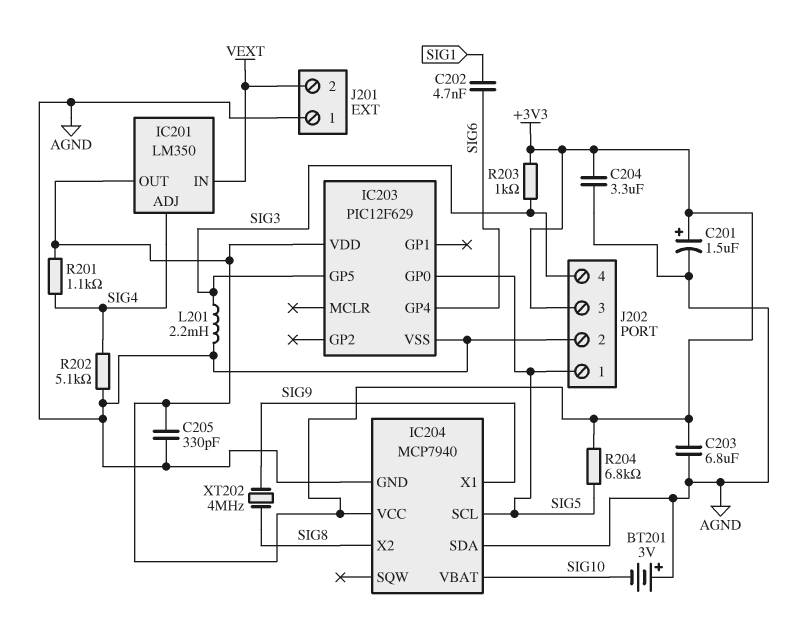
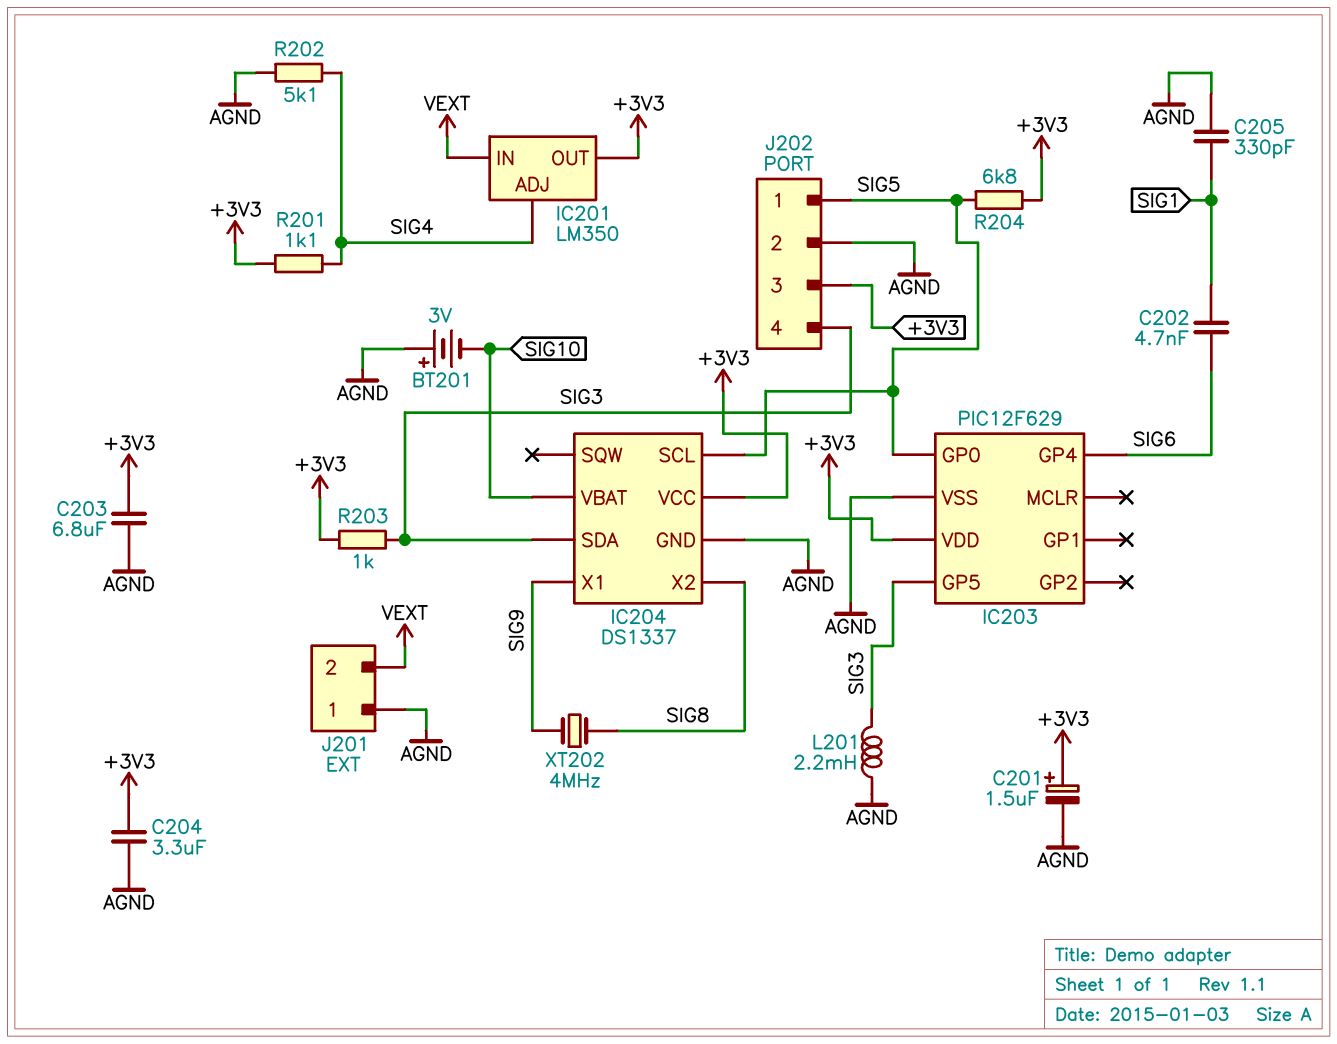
C205: 330pF (+3V3, AGND) -> 330pF (AGND, SIG1)
IC204: MCP7940 -> DS1337
IC204 pin SDA: AGND -> SIG3

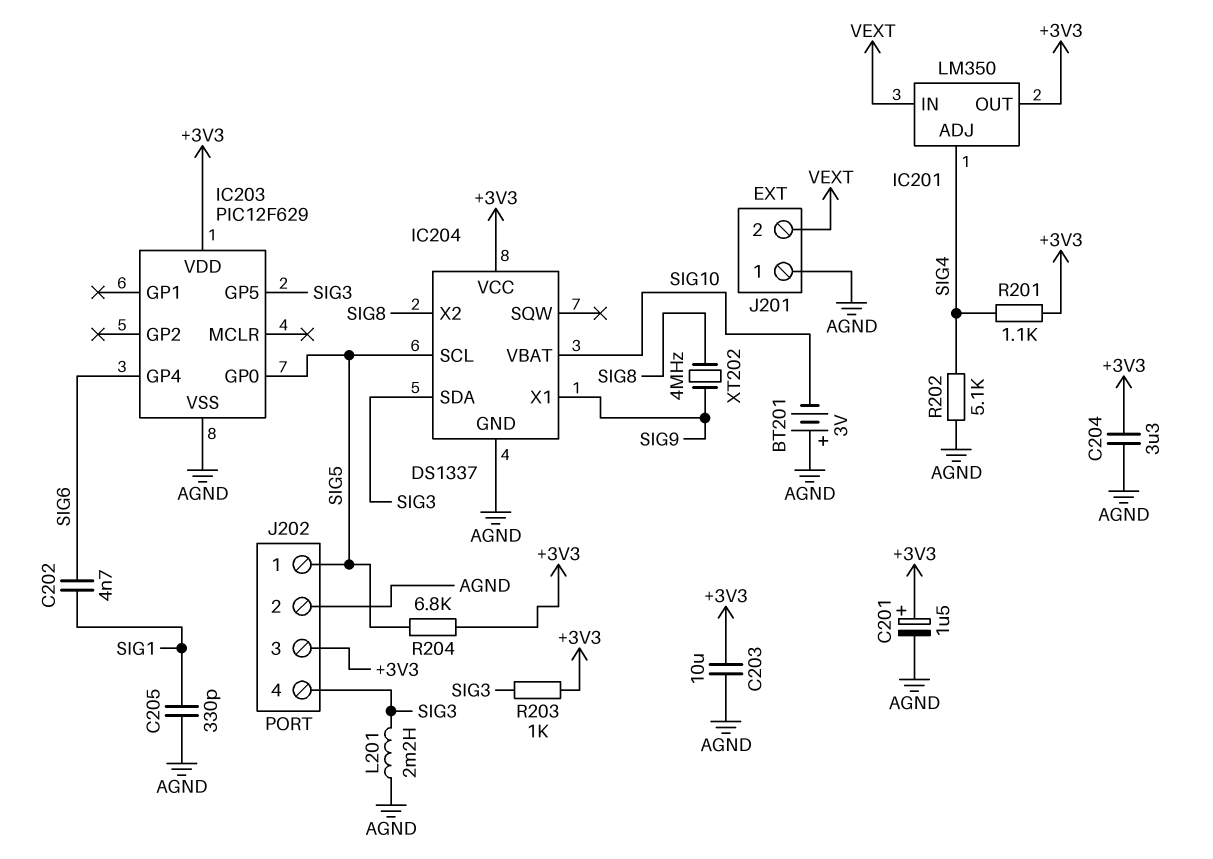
C203: 6.8uF (+3V3, AGND) -> 10uF (+3V3, AGND)

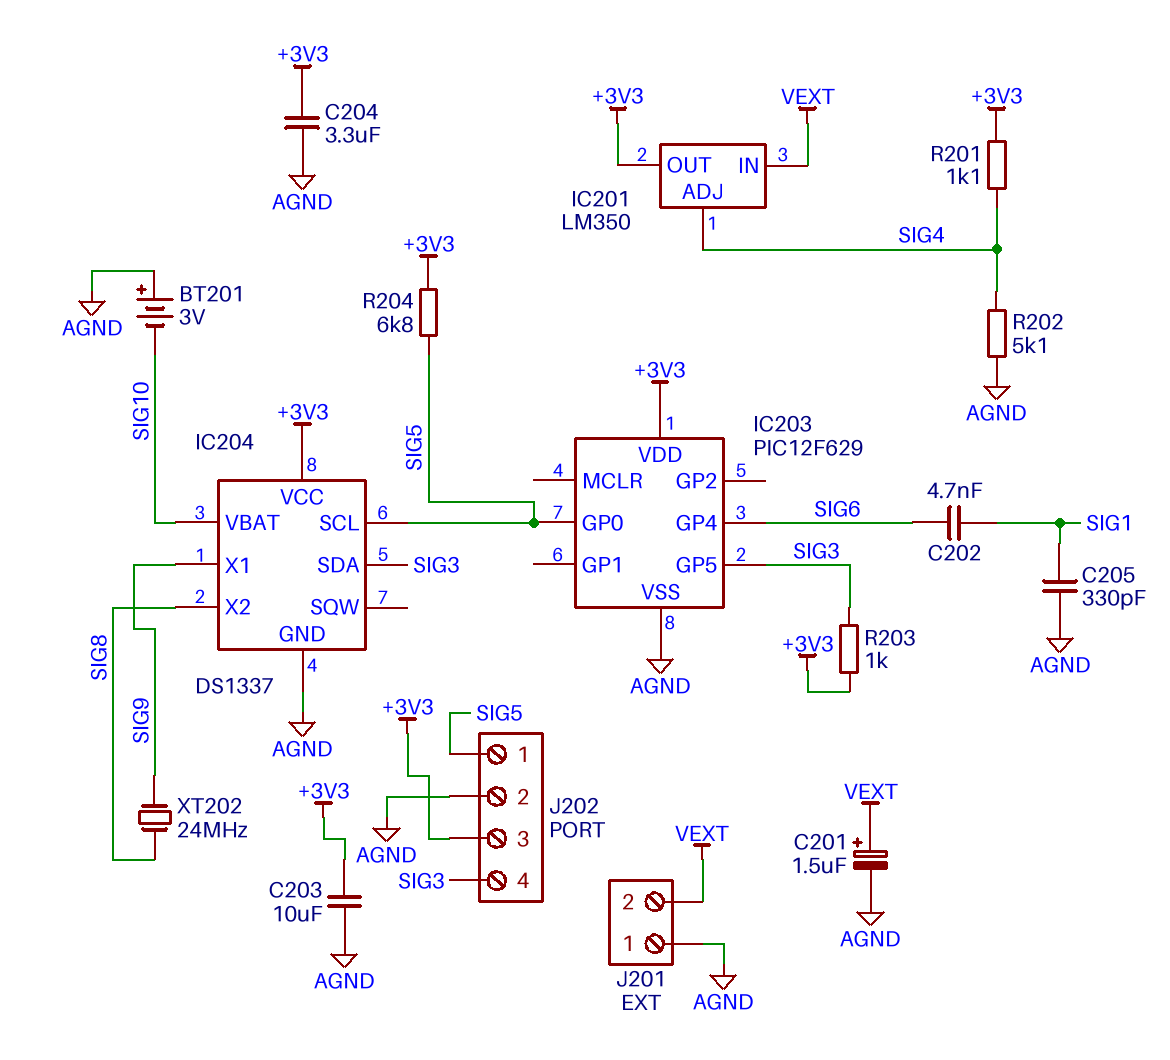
C201: 1.5uF (plus +3V3, minus AGND) -> 1.5uF (plus VEXT, minus AGND)
L201: 2.2mH (AGND, SIG3) -> none
XT202: 4MHz (SIG8, SIG9) -> 24MHz (SIG8, SIG9)

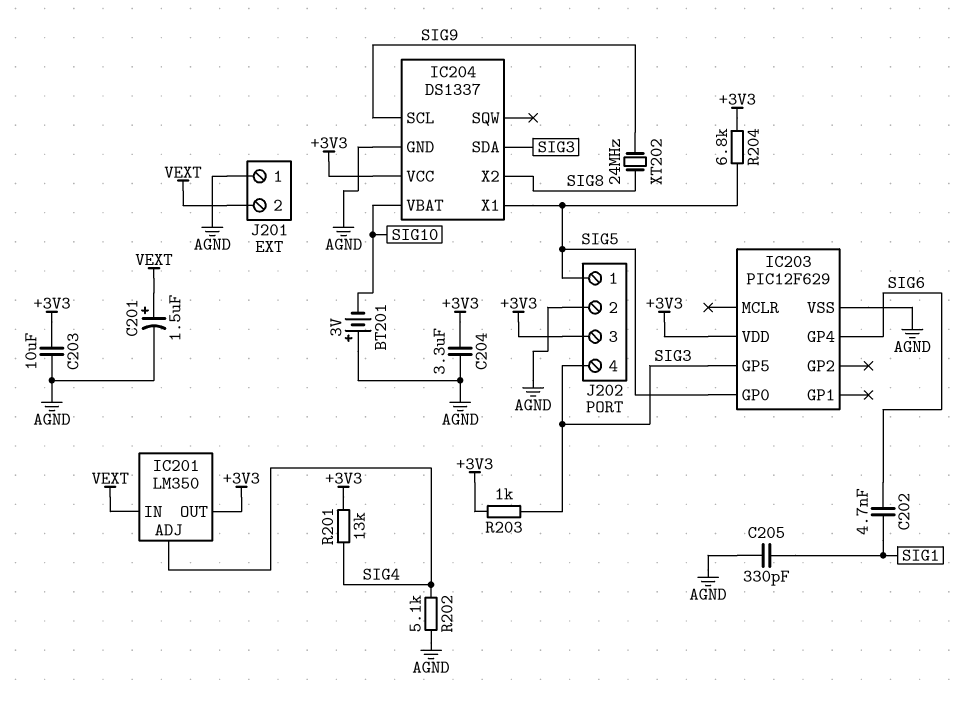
IC204 pin SCL: SIG5 -> SIG9
IC204 pin X1: SIG9 -> SIG5
R201: 1.1k (+3V3, SIG4) -> 13k (+3V3, SIG4)

